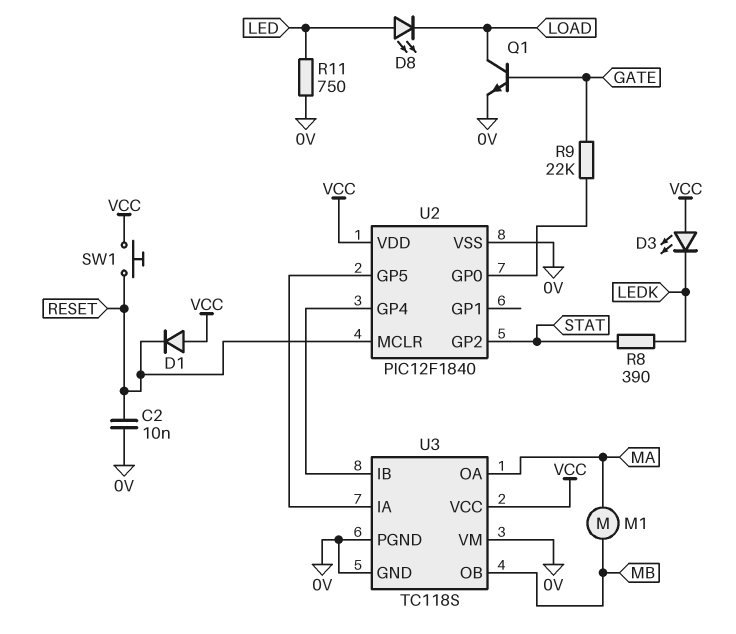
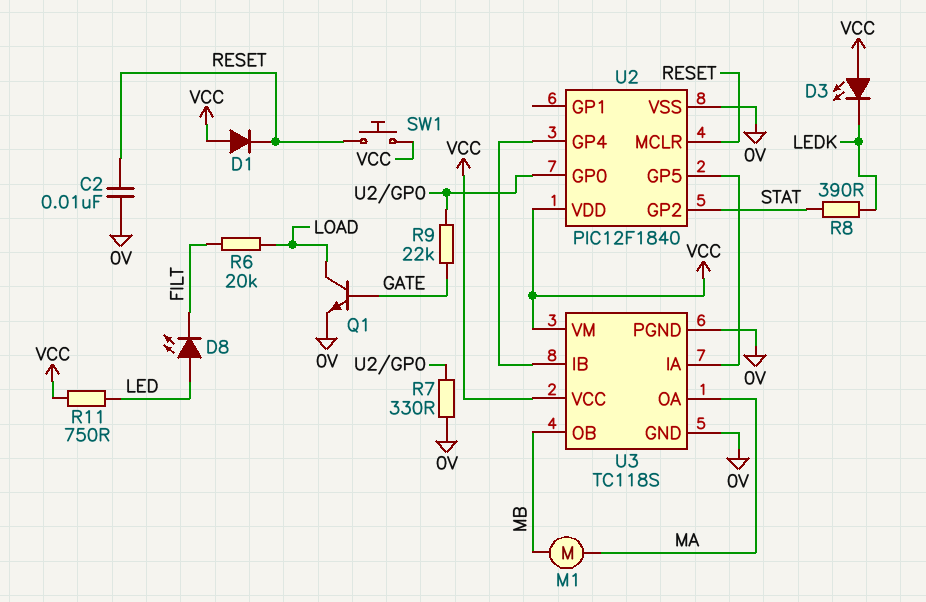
D8: LED (A LED, K LOAD) -> LED (A LED, K FILT)
R6: none -> 20k (FILT, LOAD)
R7: none -> 330 (0V, U2/GP0)
R11: 750 (0V, LED) -> 750 (LED, VCC)
U3 pin VM: 0V -> VCC

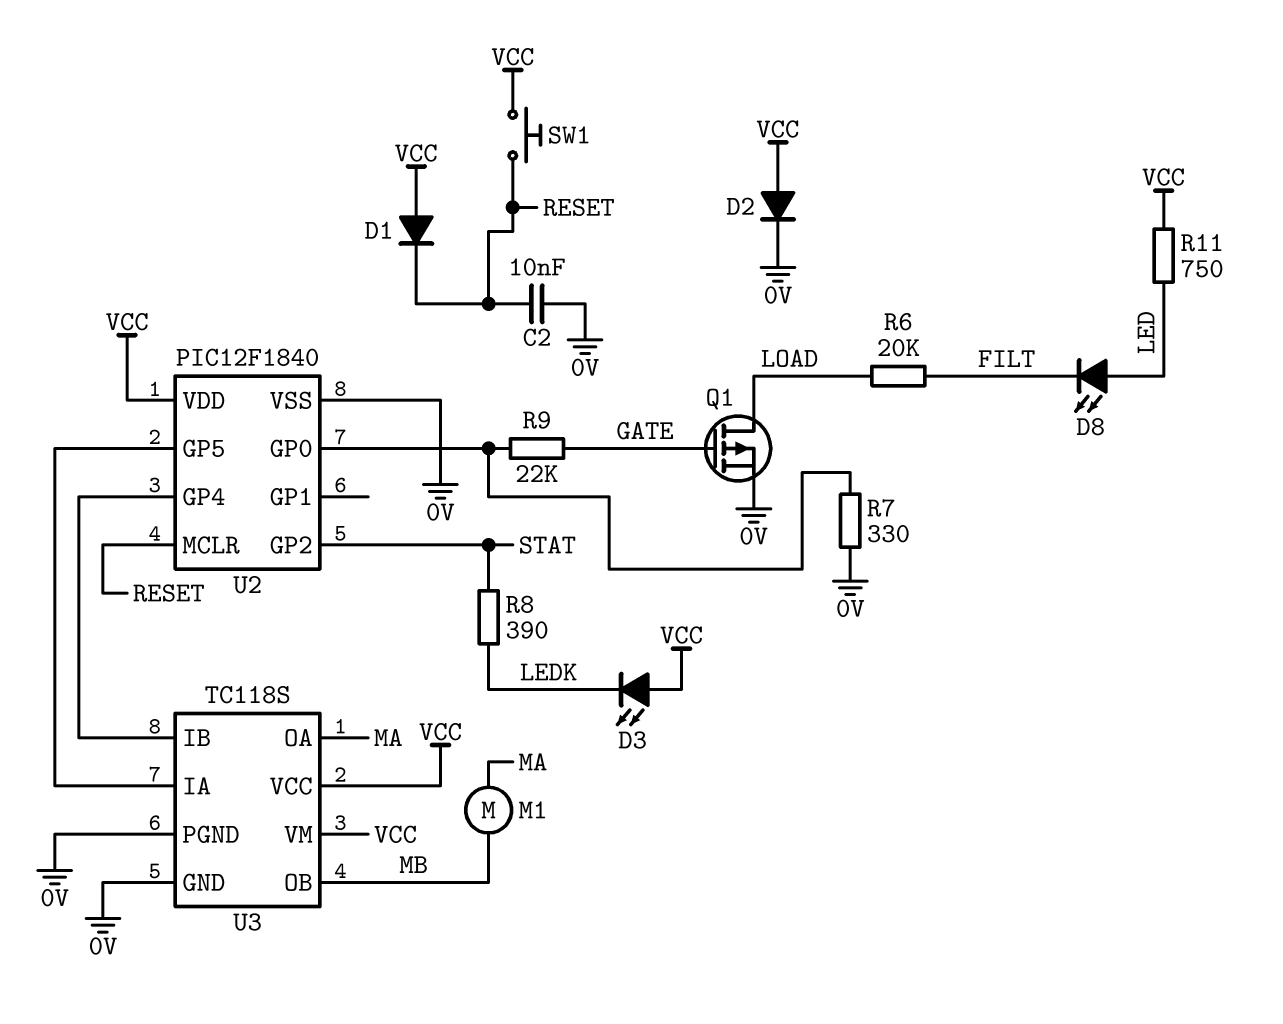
D2: none -> diode (A VCC, K 0V)
Q1: NPN (B GATE, C LOAD, E 0V) -> PMOS (G GATE, D LOAD, S 0V)

